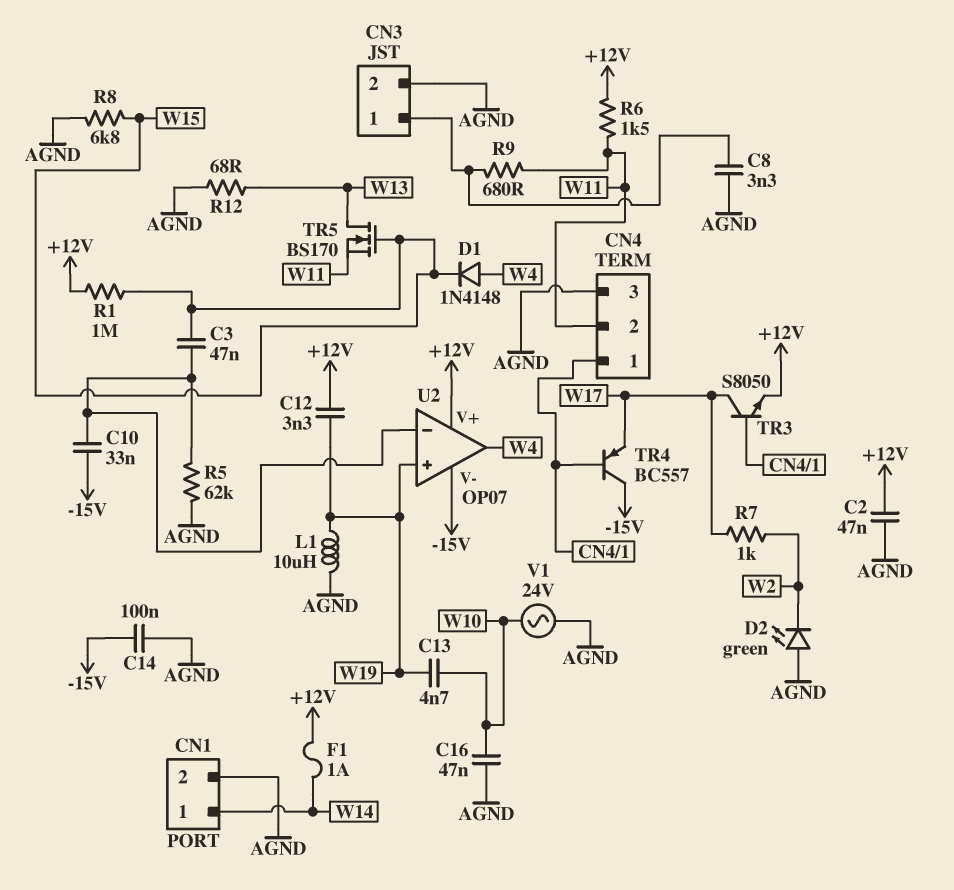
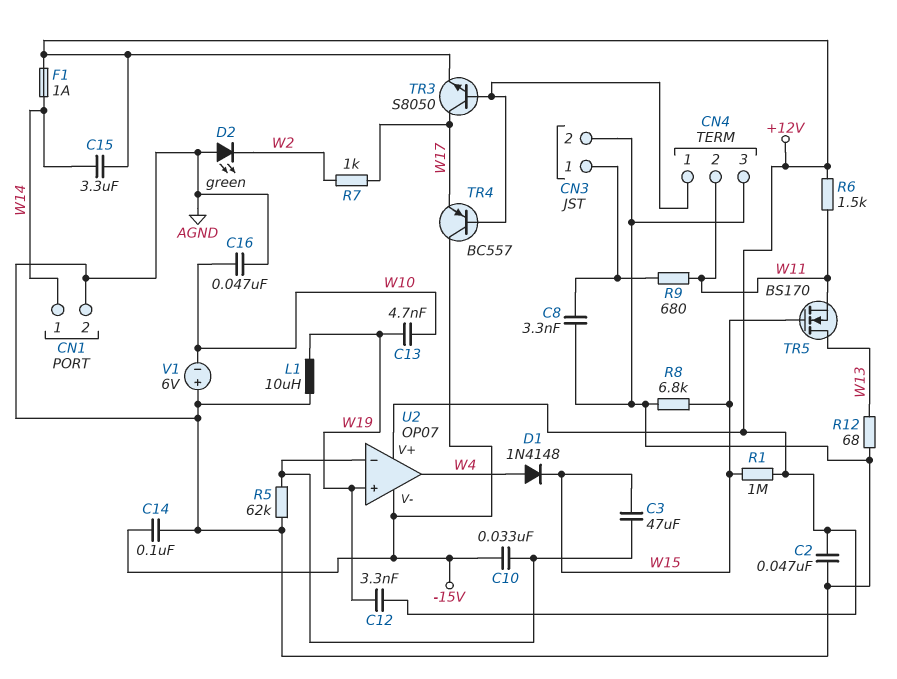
C3: 47nF (U2/in-, W15) -> 47uF (U2/in-, W15)
C15: none -> 3.3uF (+12V, W14)
V1: AC 24V (AGND, W10) -> 6V (plus AGND, minus W10)

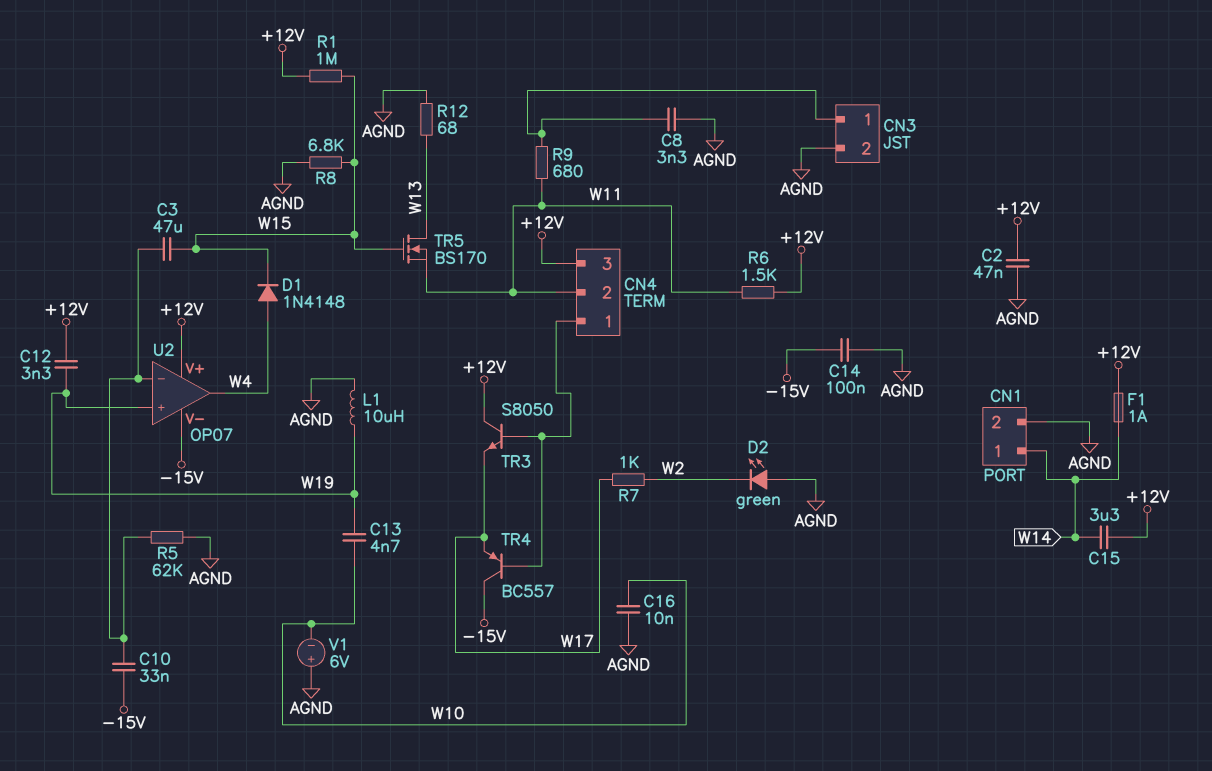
C16: 47nF (AGND, W10) -> 10nF (AGND, W10)
CN4 pin 3: AGND -> +12V
TR3: NPN S8050 (B CN4/1, C W17, E +12V) -> NPN S8050 (B CN4/1, C +12V, E W17)

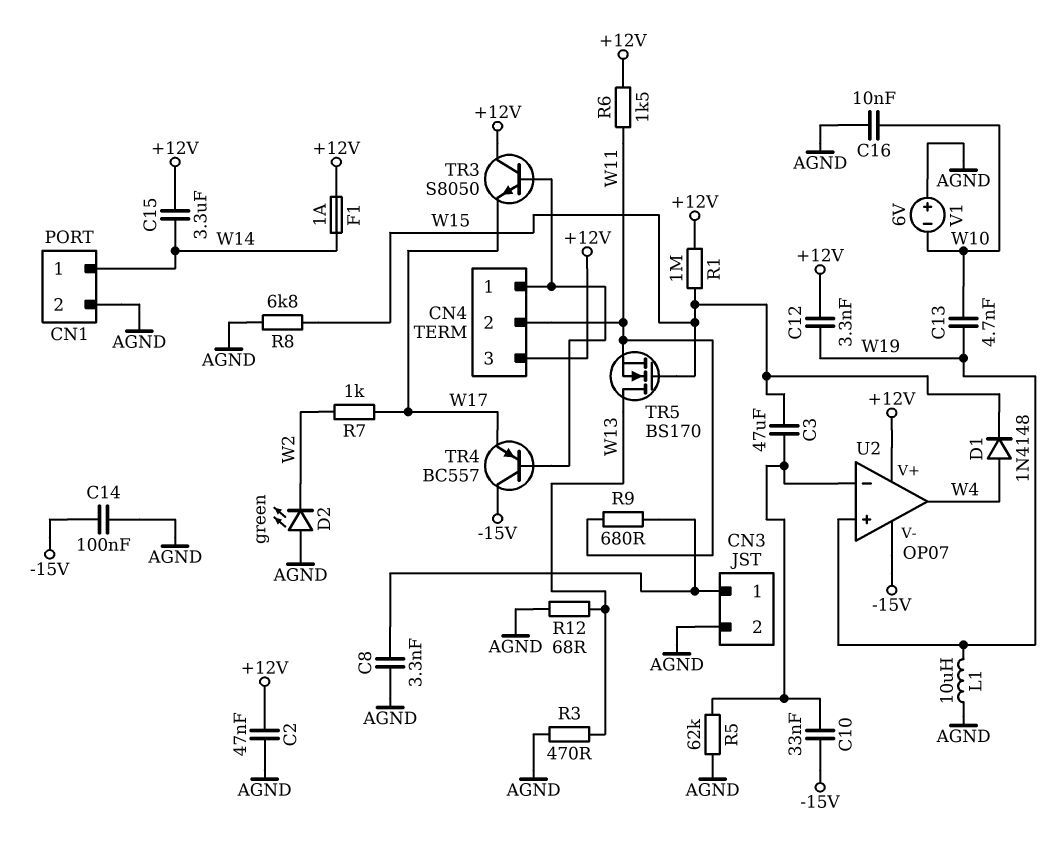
R3: none -> 470 (AGND, W13)

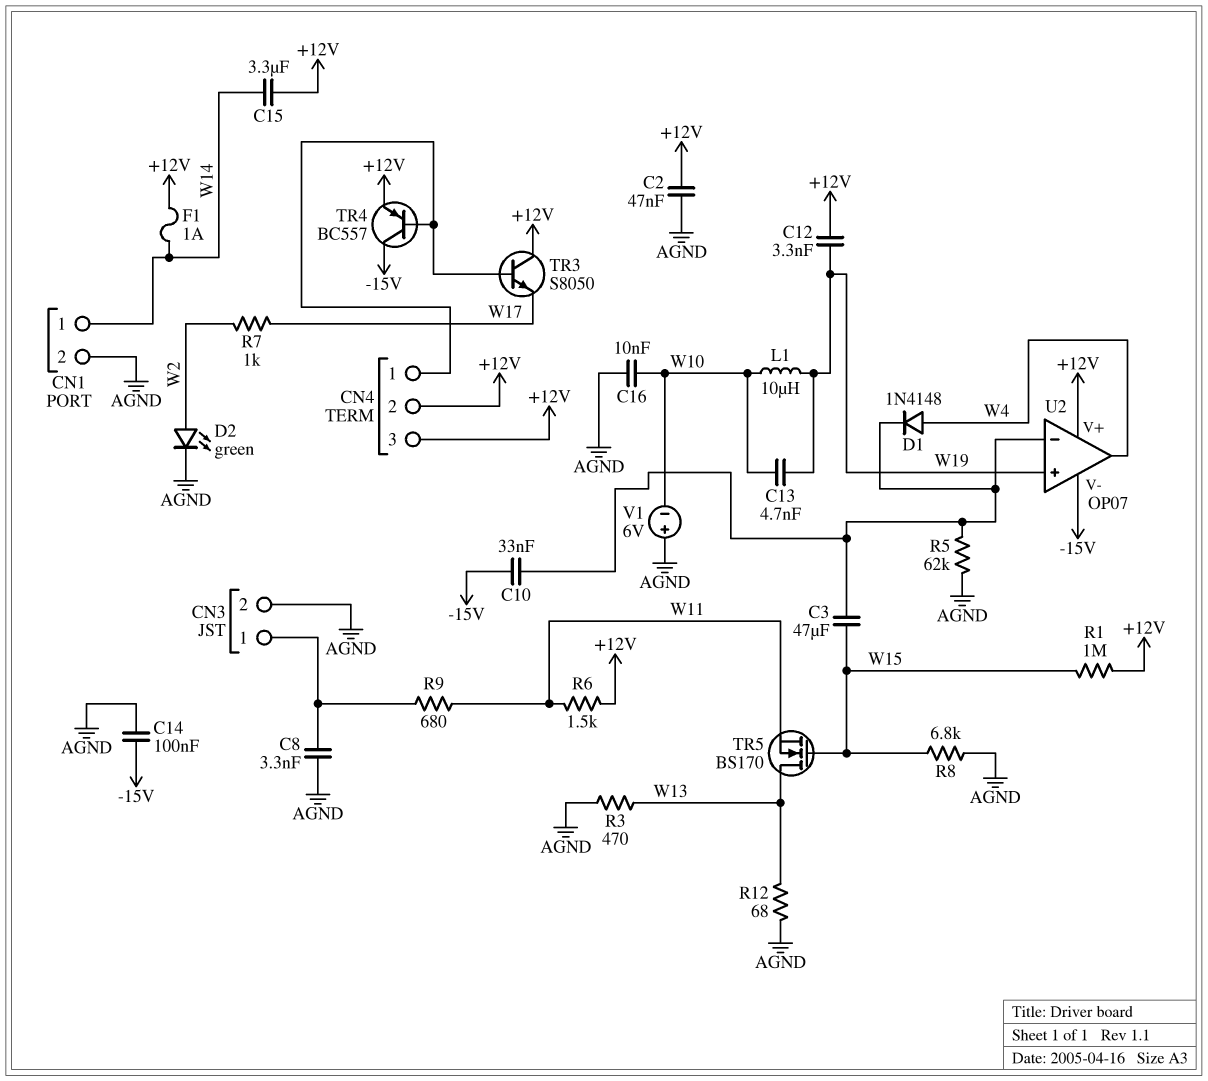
CN4 pin 2: W11 -> +12V
D1: diode 1N4148 (A W4, K W15) -> diode 1N4148 (A W4, K U2/in-)
D2: LED green (A AGND, K W2) -> LED green (A W2, K AGND)
L1: 10uH (AGND, W19) -> 10uH (W10, W19)
TR4: PNP BC557 (B CN4/1, C -15V, E W17) -> PNP BC557 (B CN4/1, C -15V, E +12V)

